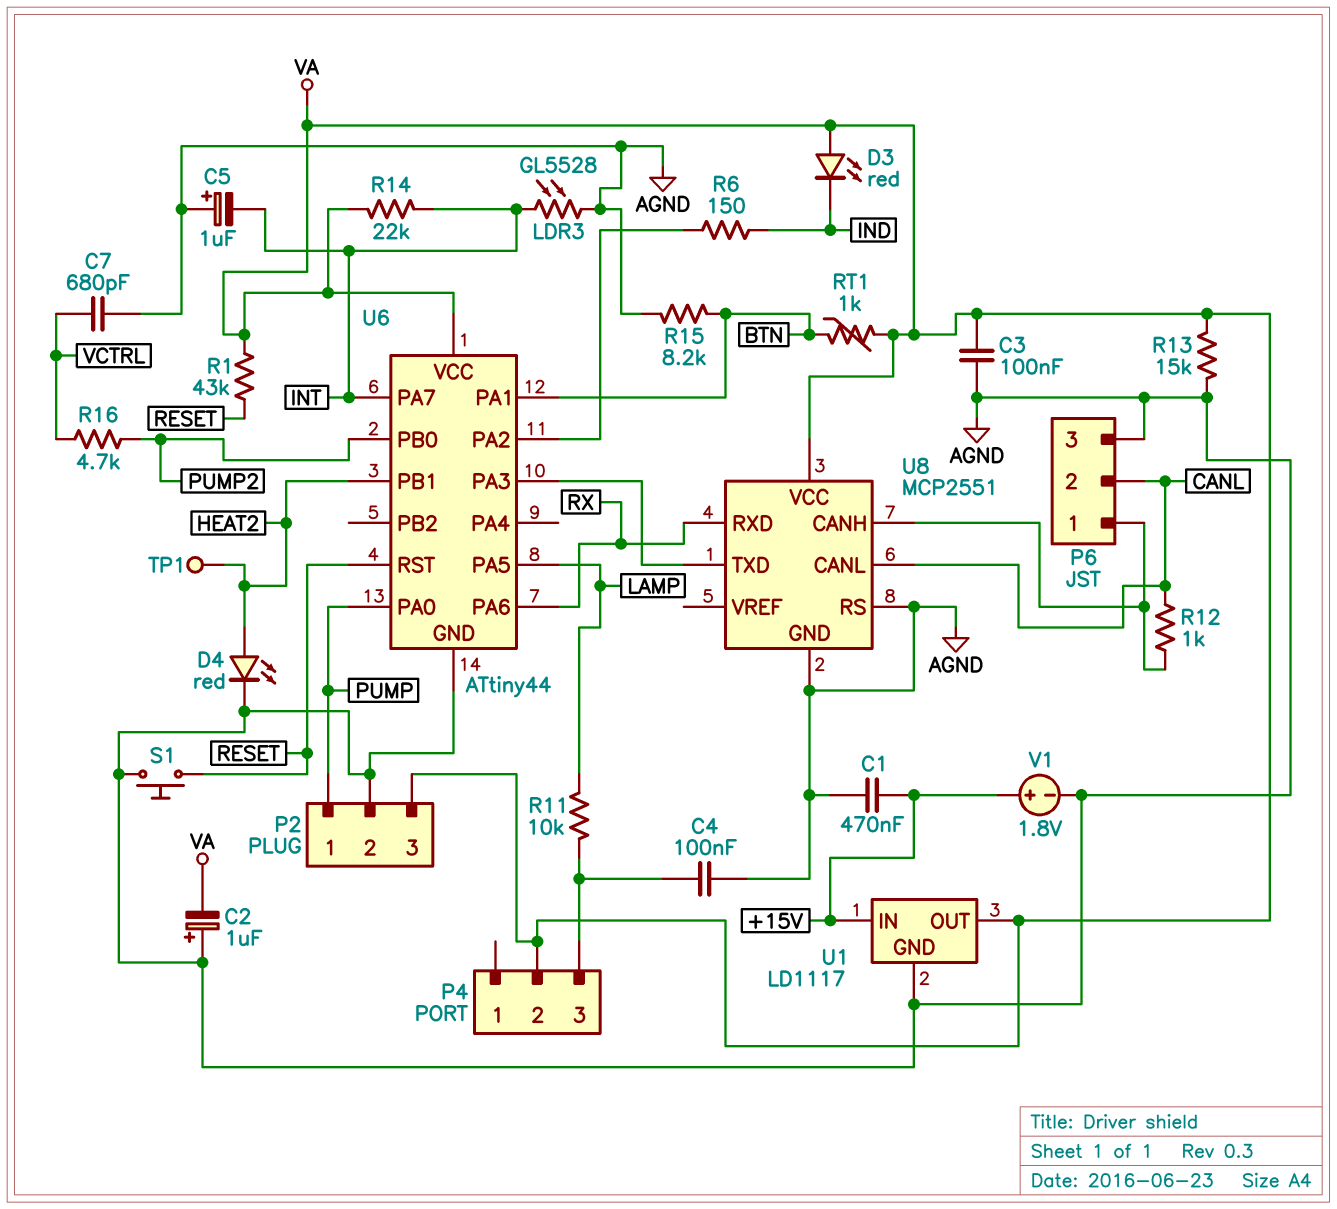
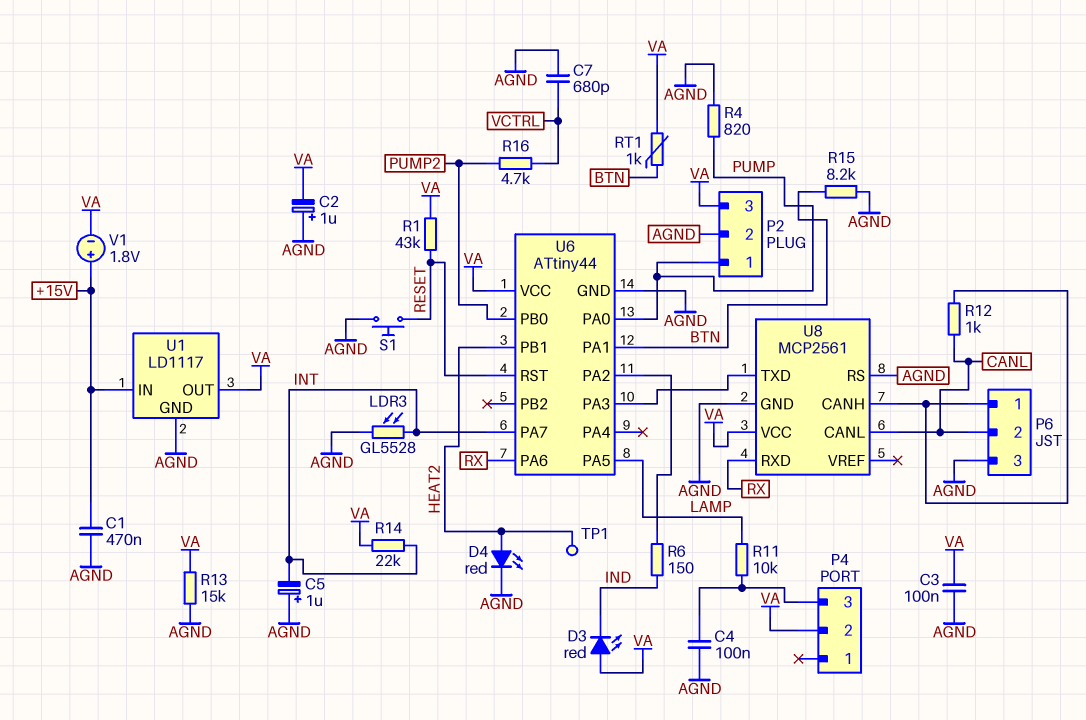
R4: none -> 820 (AGND, PUMP)
U8: MCP2551 -> MCP2561
V1: 1.8V (plus +15V, minus AGND) -> 1.8V (plus +15V, minus VA)

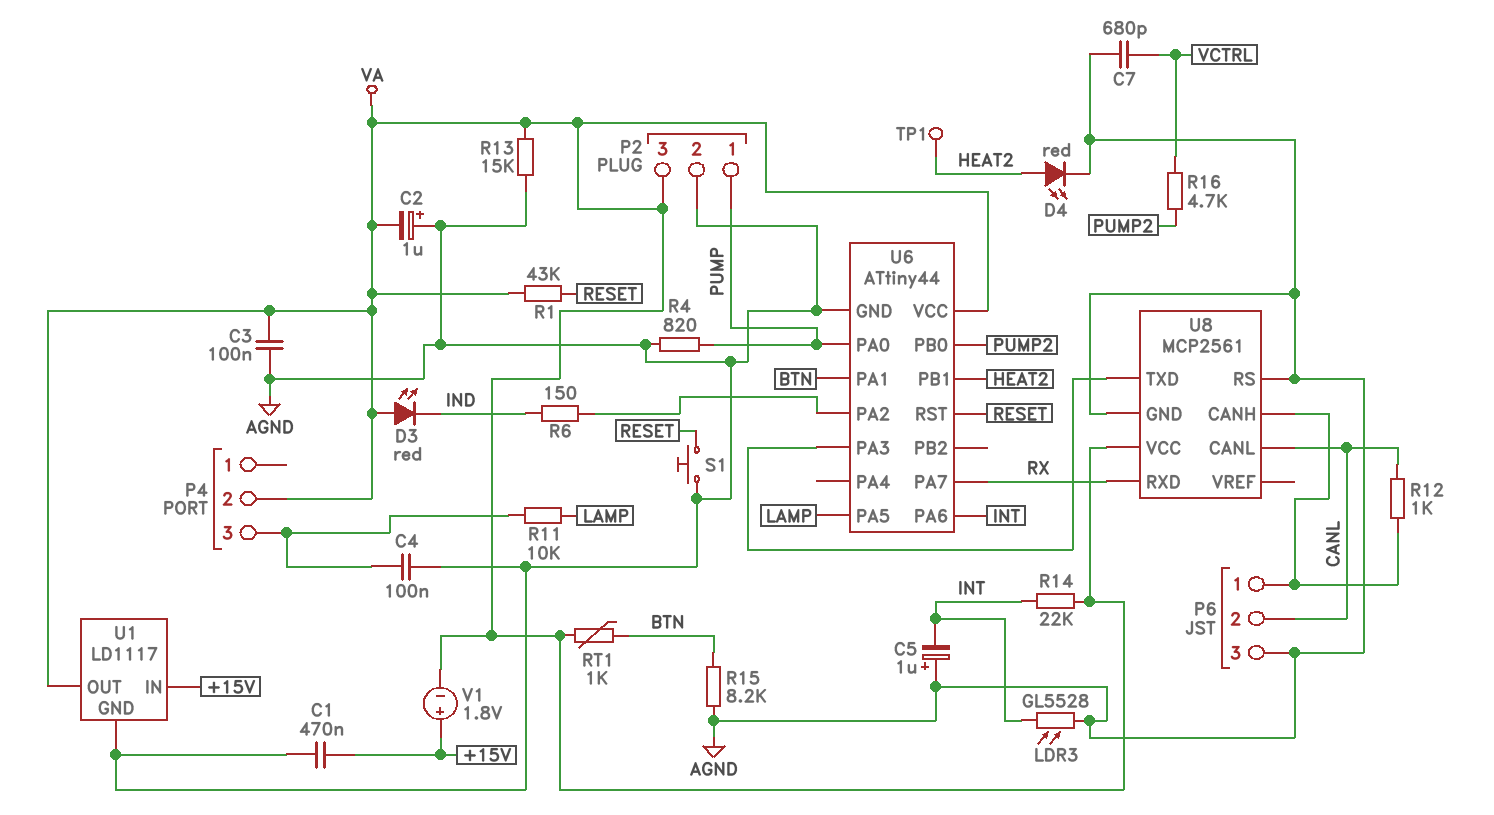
U6 pin PA6: RX -> INT
U6 pin PA7: INT -> RX

